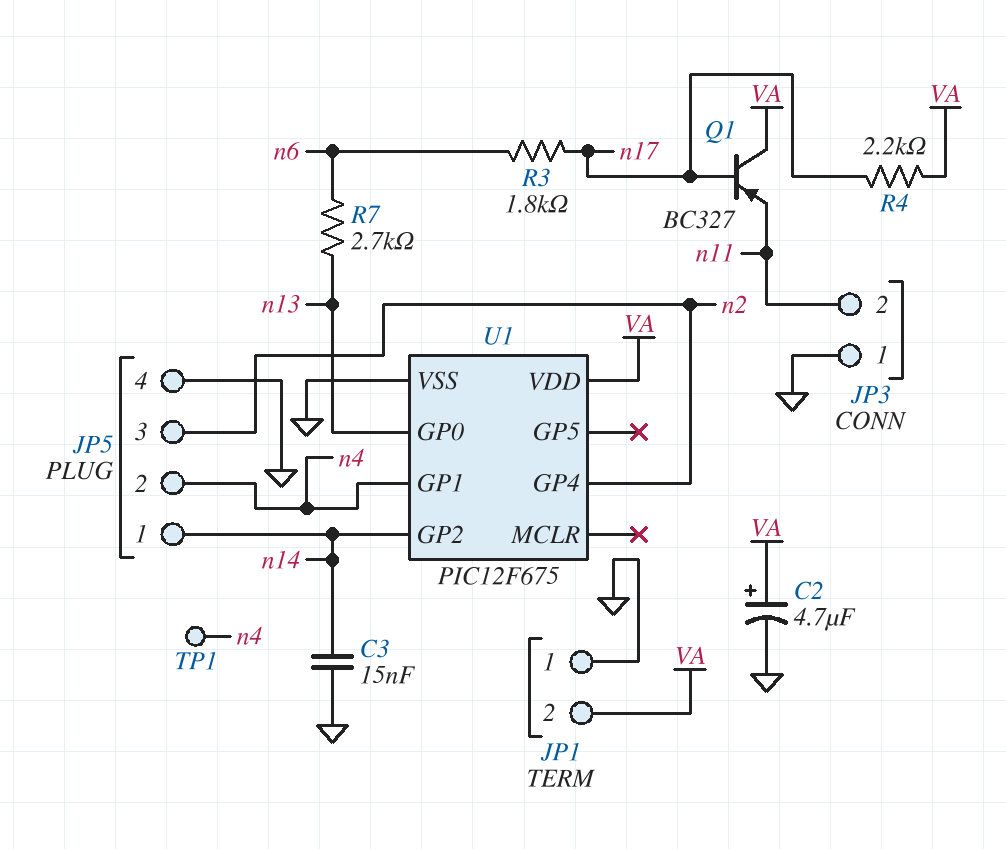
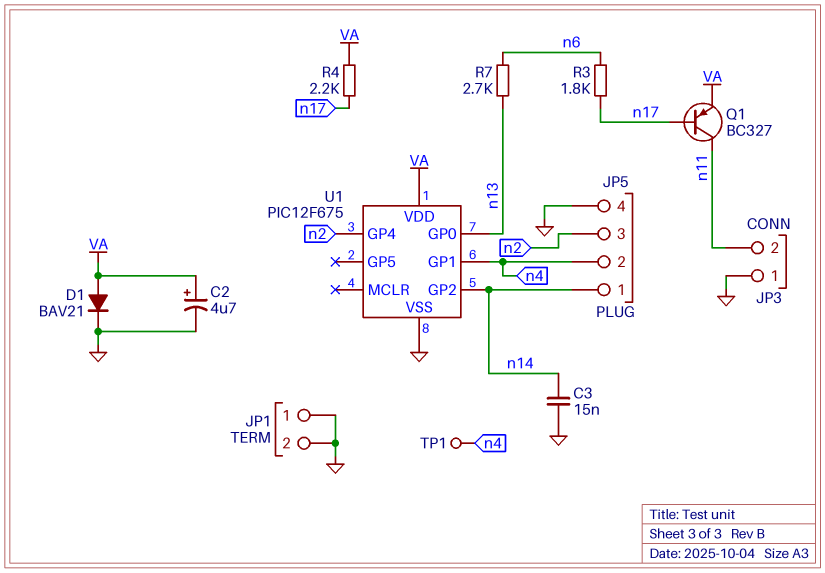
D1: none -> diode BAV21 (A VA, K GND)
JP1 pin 2: VA -> GND
Q1: PNP BC327 (B n17, C VA, E n11) -> PNP BC327 (B n17, C n11, E VA)

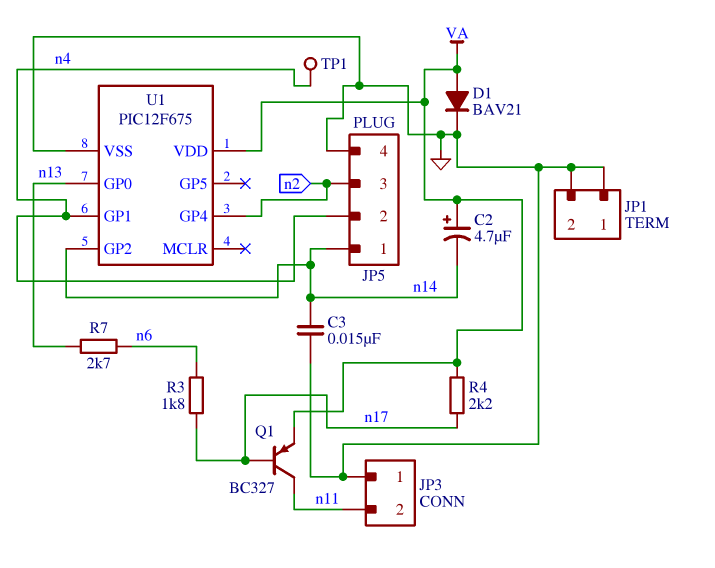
C2: 4.7uF (plus VA, minus GND) -> 4.7uF (plus VA, minus n14)

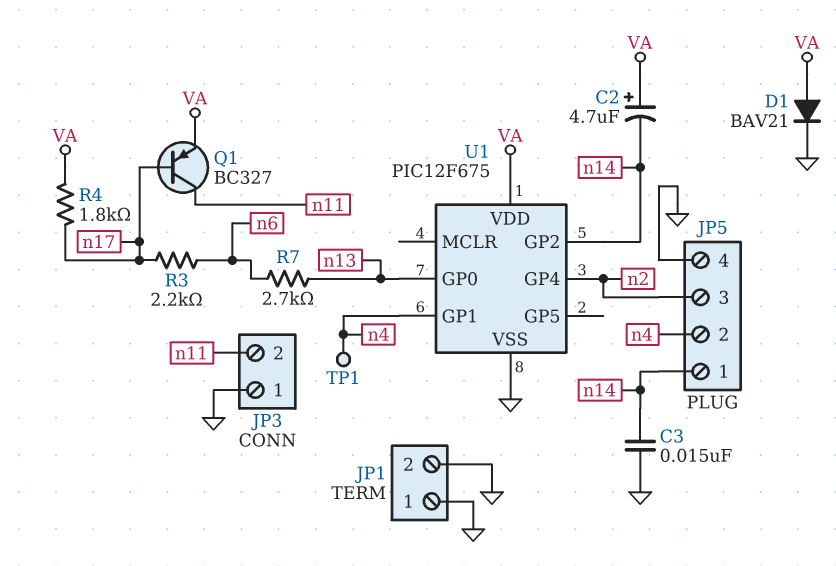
R3: 1.8k (n6, n17) -> 2.2k (n6, n17)
R4: 2.2k (VA, n17) -> 1.8k (VA, n17)

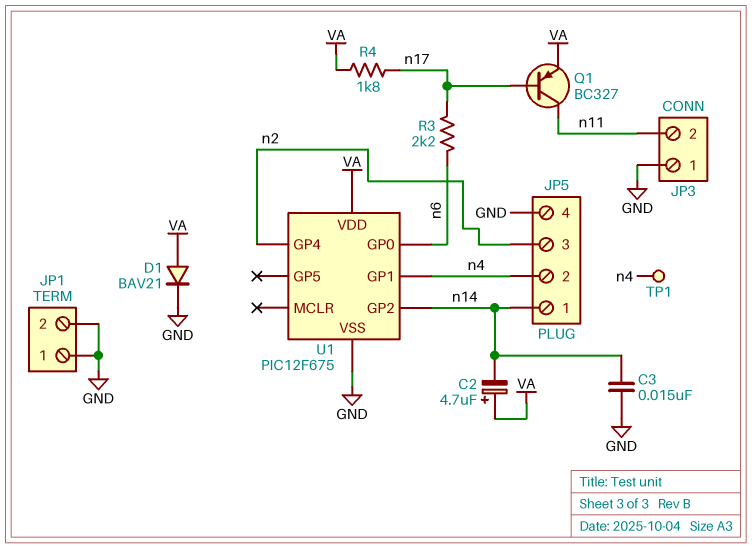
R7: 2.7k (n6, n13) -> none
U1 pin GP0: n13 -> n6

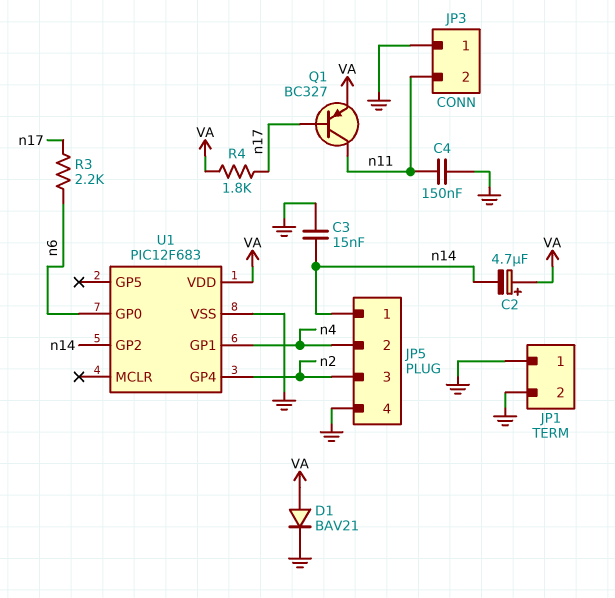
C4: none -> 150nF (GND, n11)
TP1: test point (n4) -> none
U1: PIC12F675 -> PIC12F683

